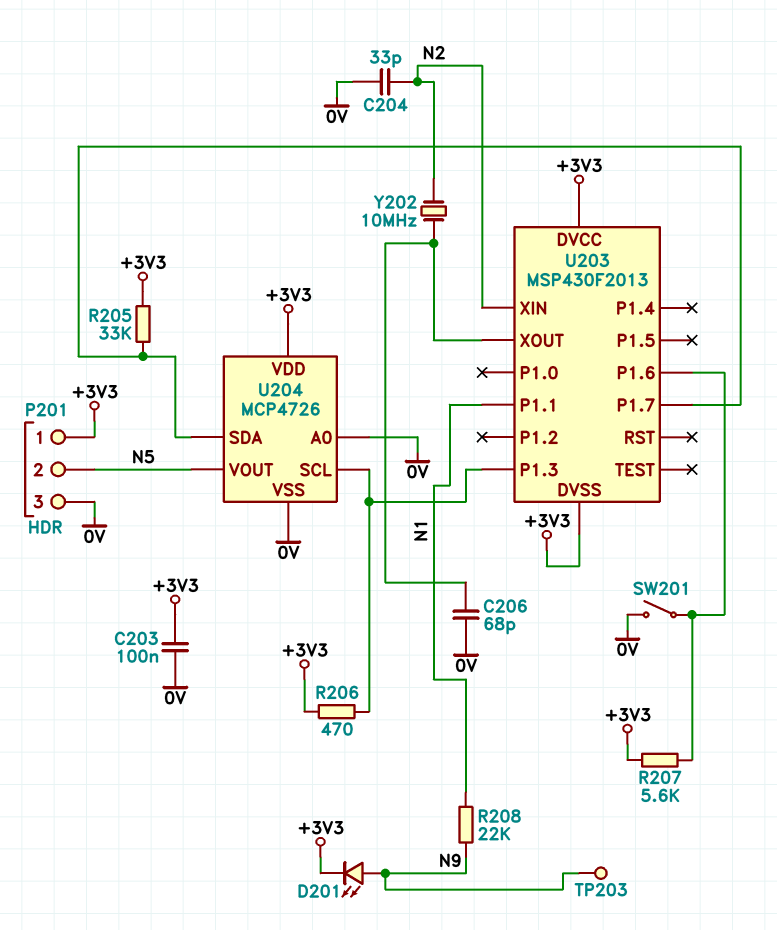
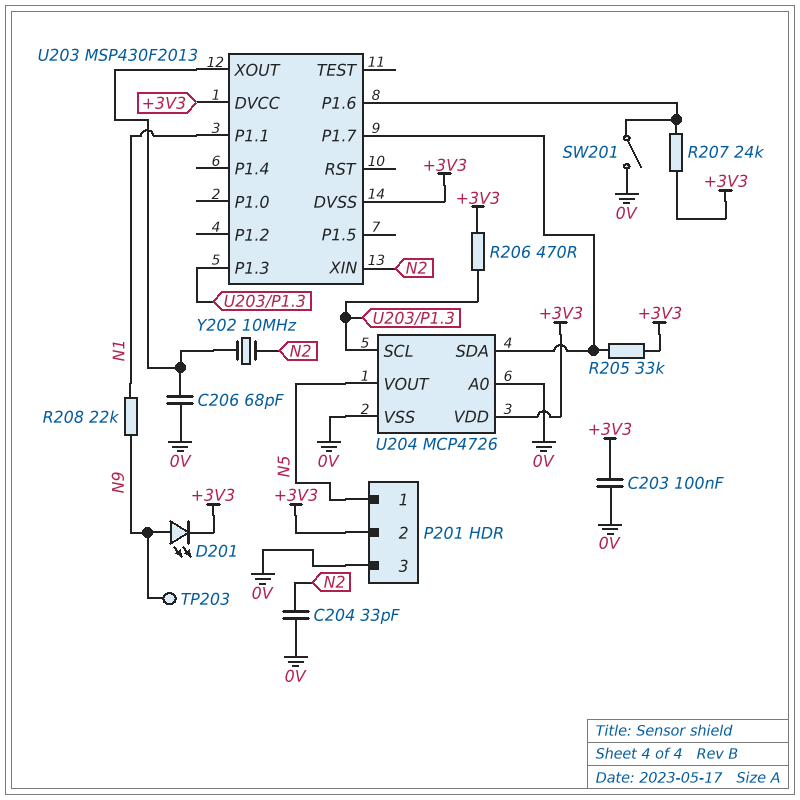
P201 pin 1: +3V3 -> N5
P201 pin 2: N5 -> +3V3
R207: 5.6k (+3V3, U203/P1.6) -> 24k (+3V3, U203/P1.6)

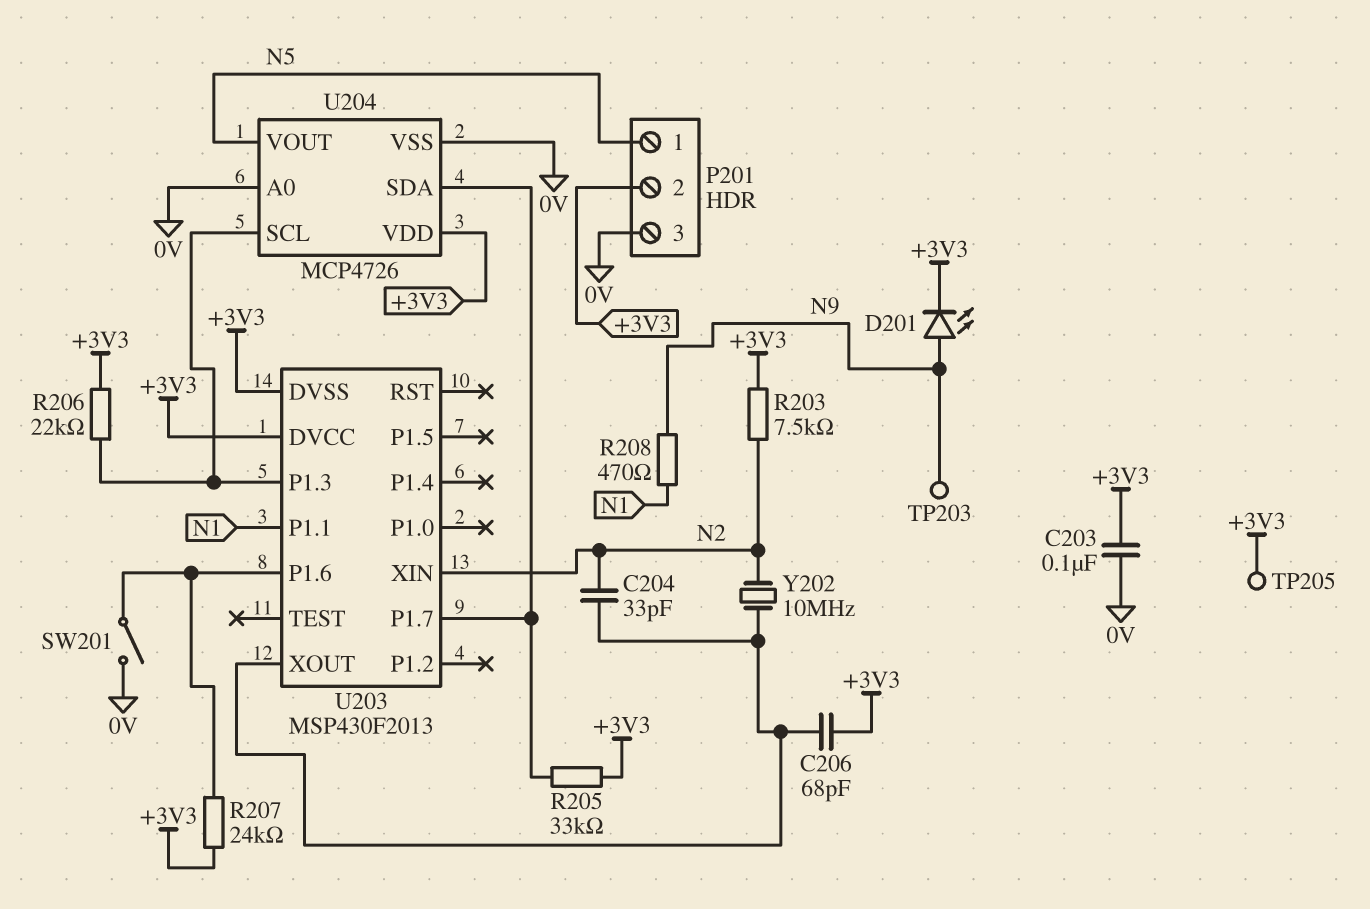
C204: 33pF (0V, N2) -> 33pF (N2, U203/XOUT)
C206: 68pF (0V, U203/XOUT) -> 68pF (+3V3, U203/XOUT)
R203: none -> 7.5k (+3V3, N2)
R206: 470 (+3V3, U203/P1.3) -> 22k (+3V3, U203/P1.3)
R208: 22k (N1, N9) -> 470 (N1, N9)
TP205: none -> test point (+3V3)

